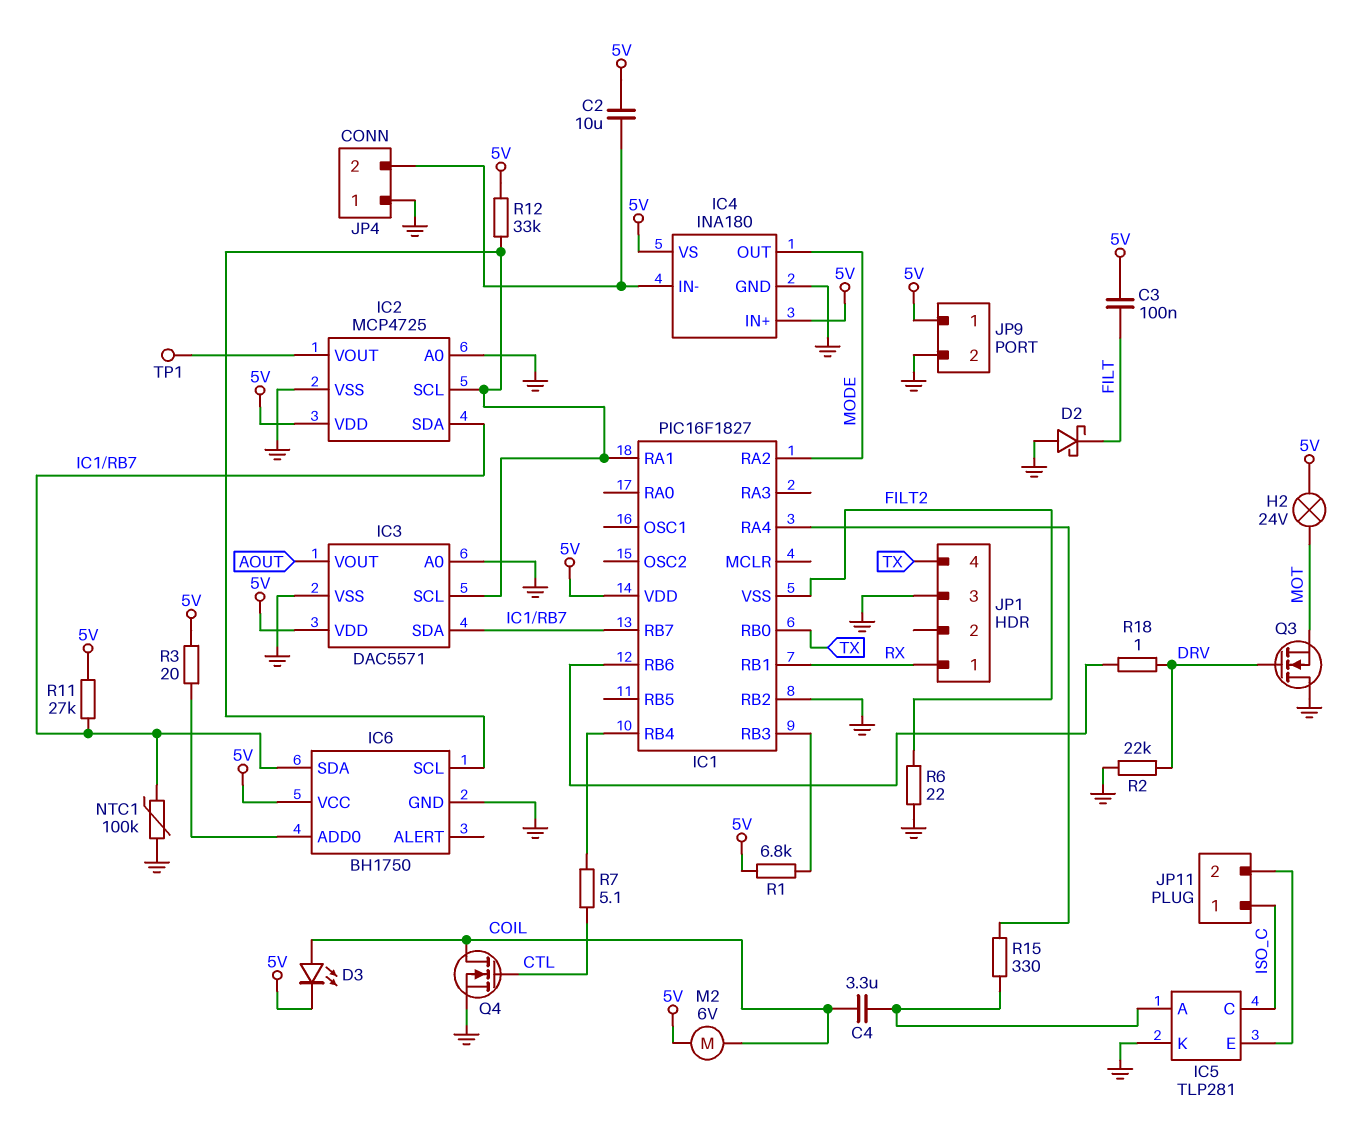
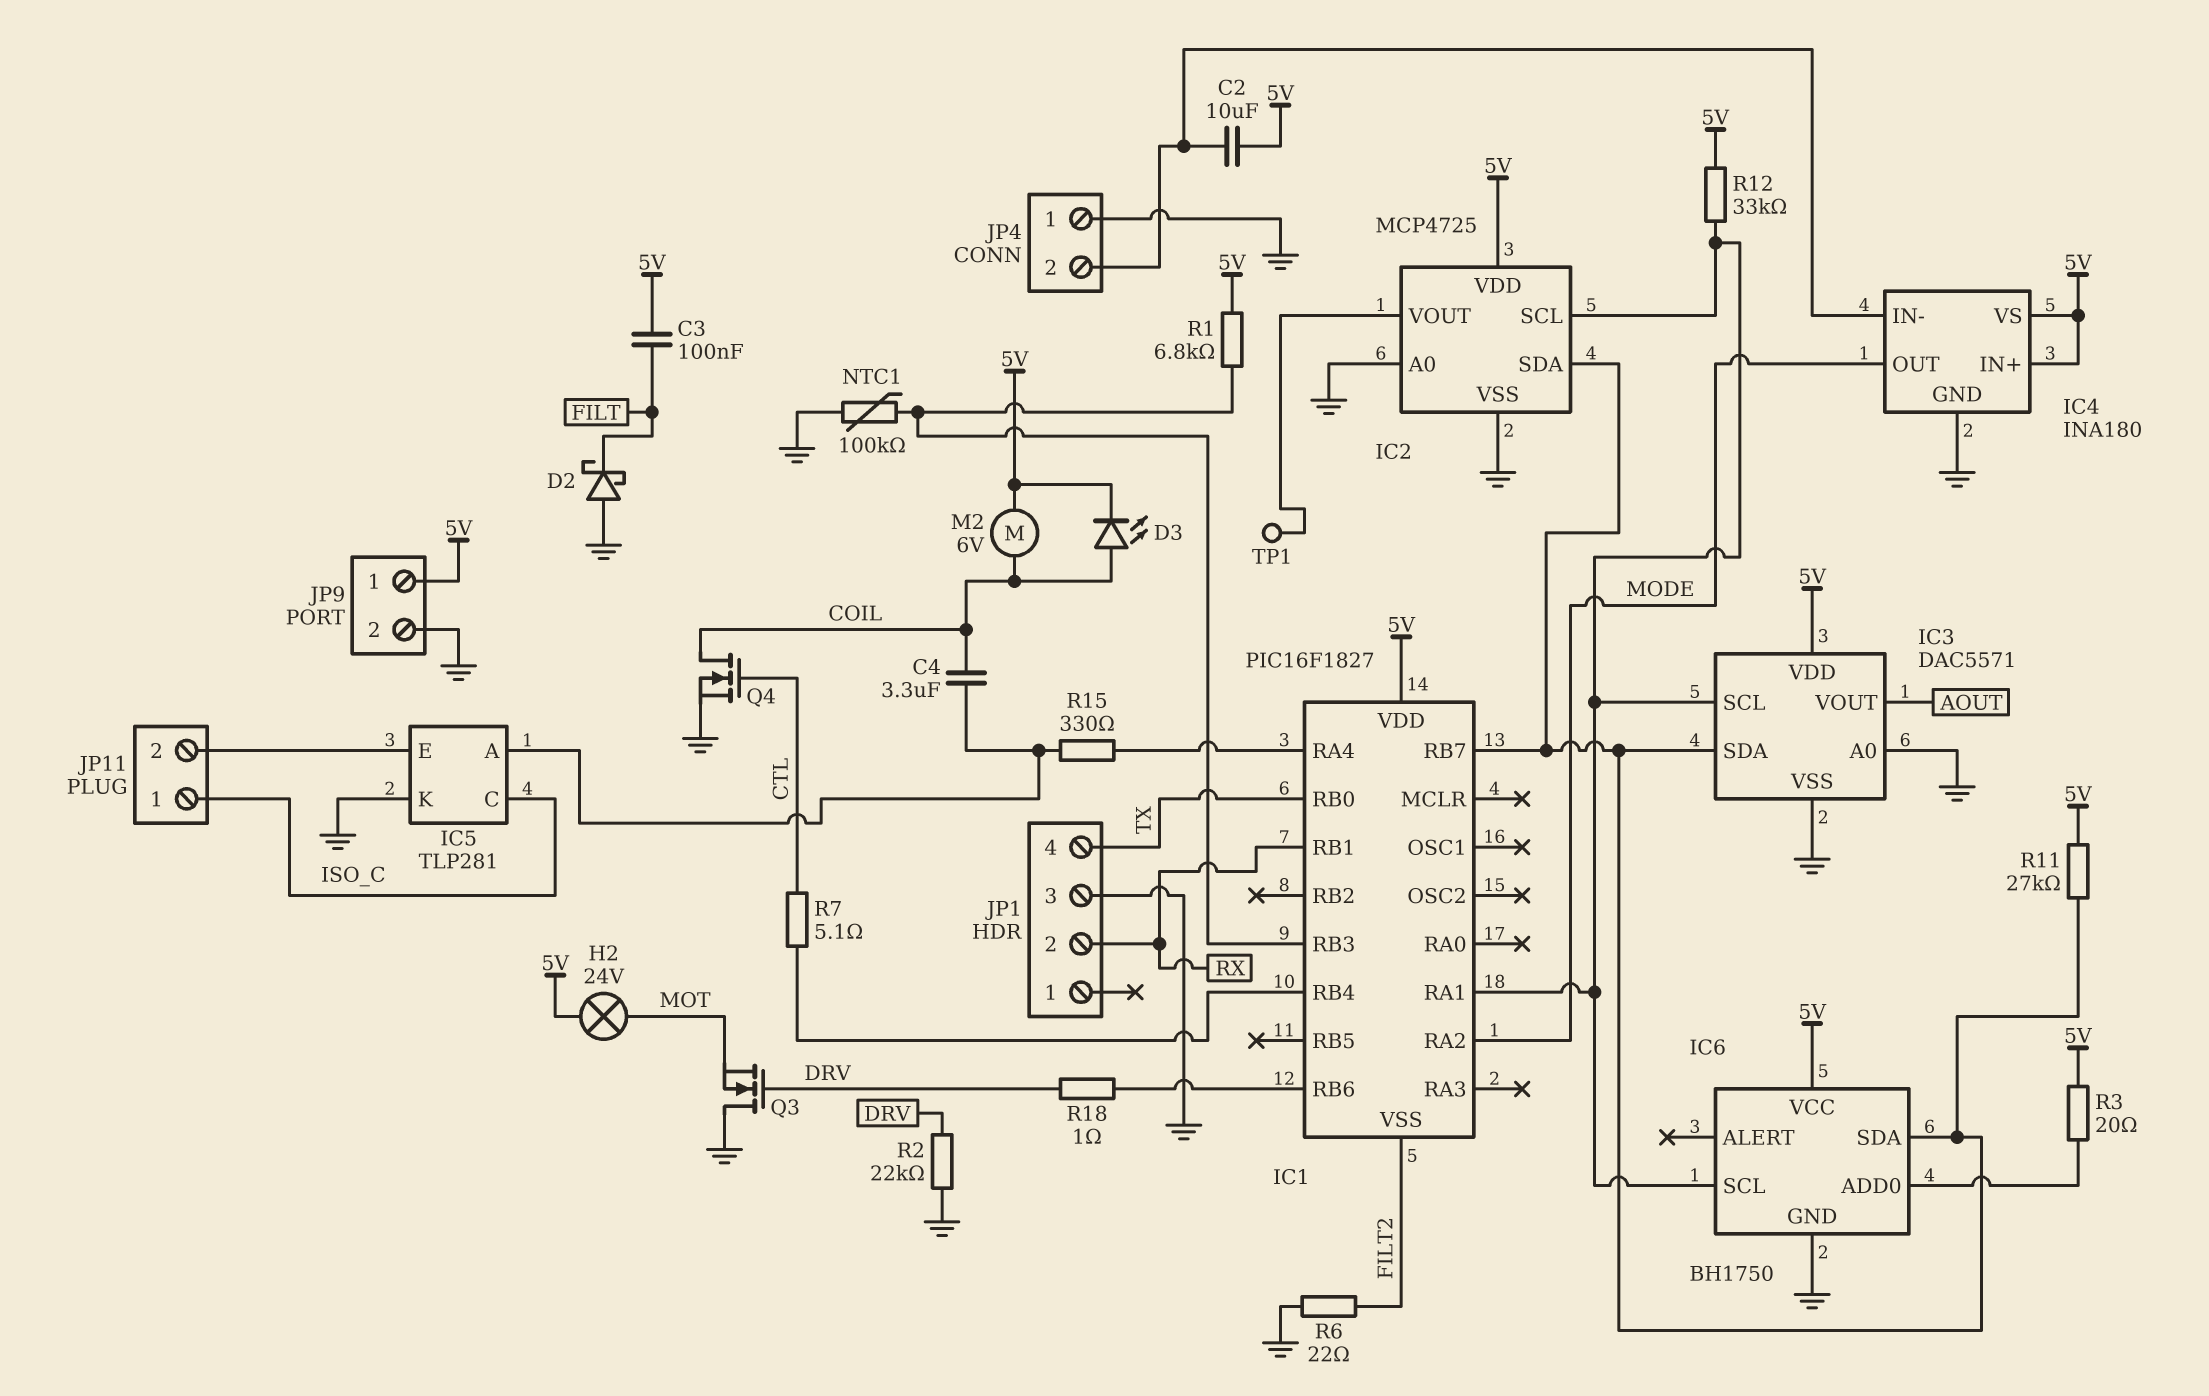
IC1 pin RB2: GND -> none
JP1 pin 1: RX -> none
JP1 pin 2: none -> RX
NTC1: 100k (GND, IC1/RB7) -> 100k (GND, IC1/RB3)

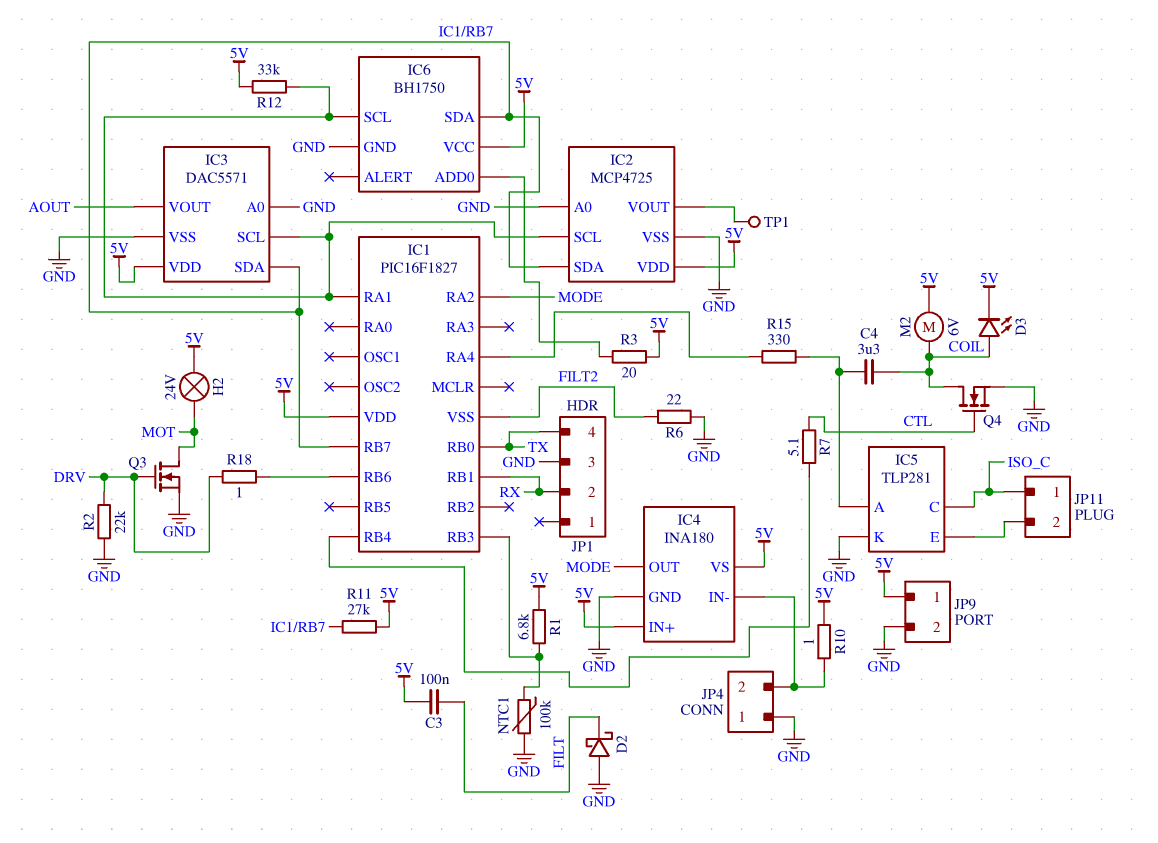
C2: 10uF (5V, IC4/IN-) -> none
Q3: NMOS (G DRV, D GND, S MOT) -> NMOS (G DRV, D MOT, S GND)
R10: none -> 1 (5V, IC4/IN-)

